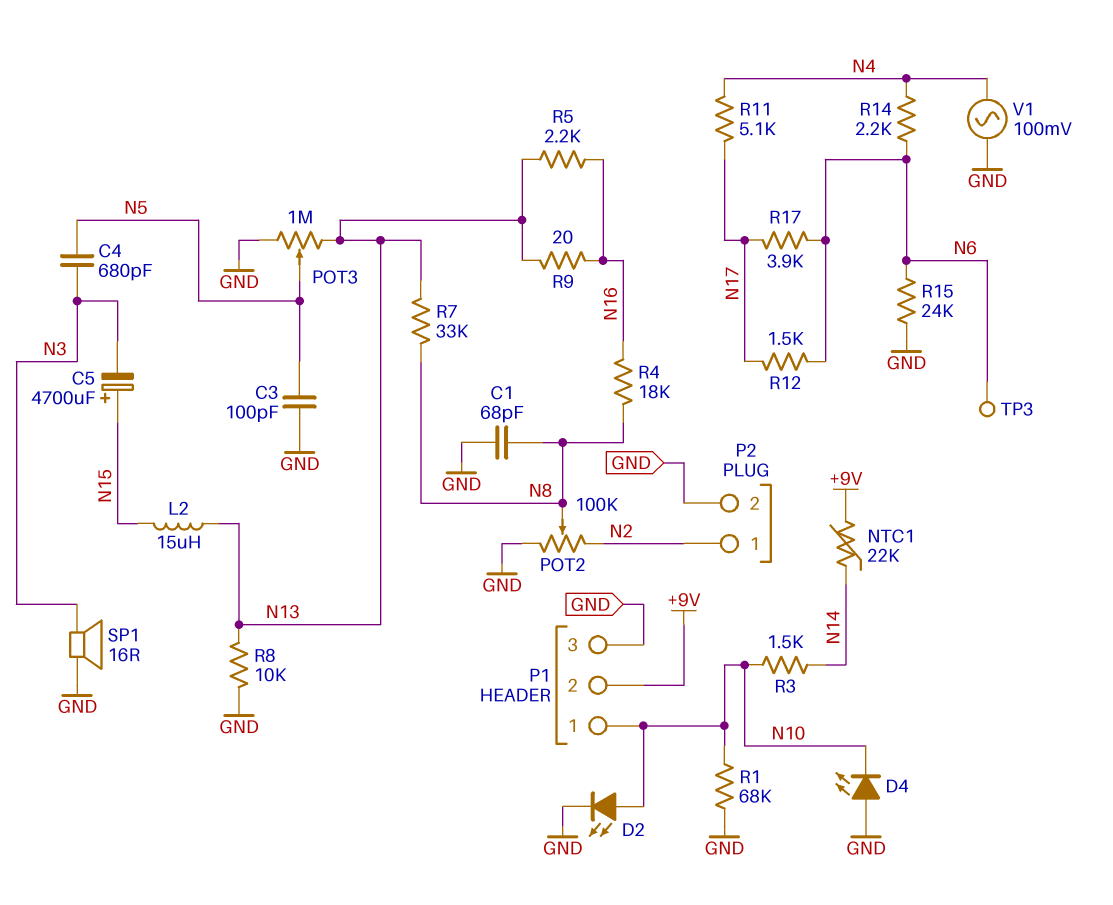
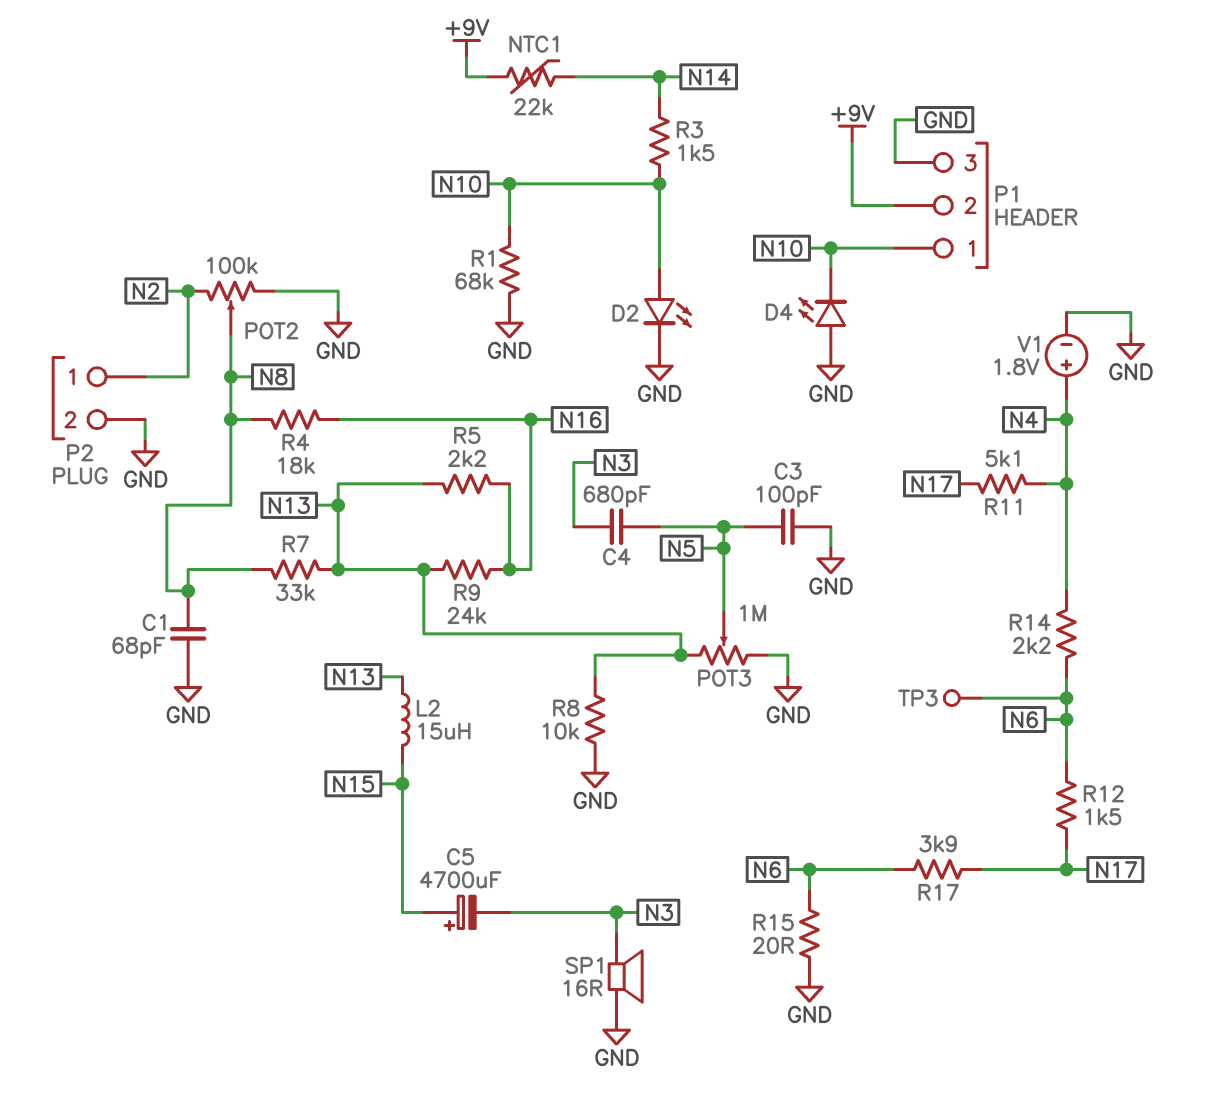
R9: 20 (N13, N16) -> 24k (N13, N16)
R15: 24k (GND, N6) -> 20 (GND, N6)
V1: AC 100mV (GND, N4) -> 1.8V (plus N4, minus GND)

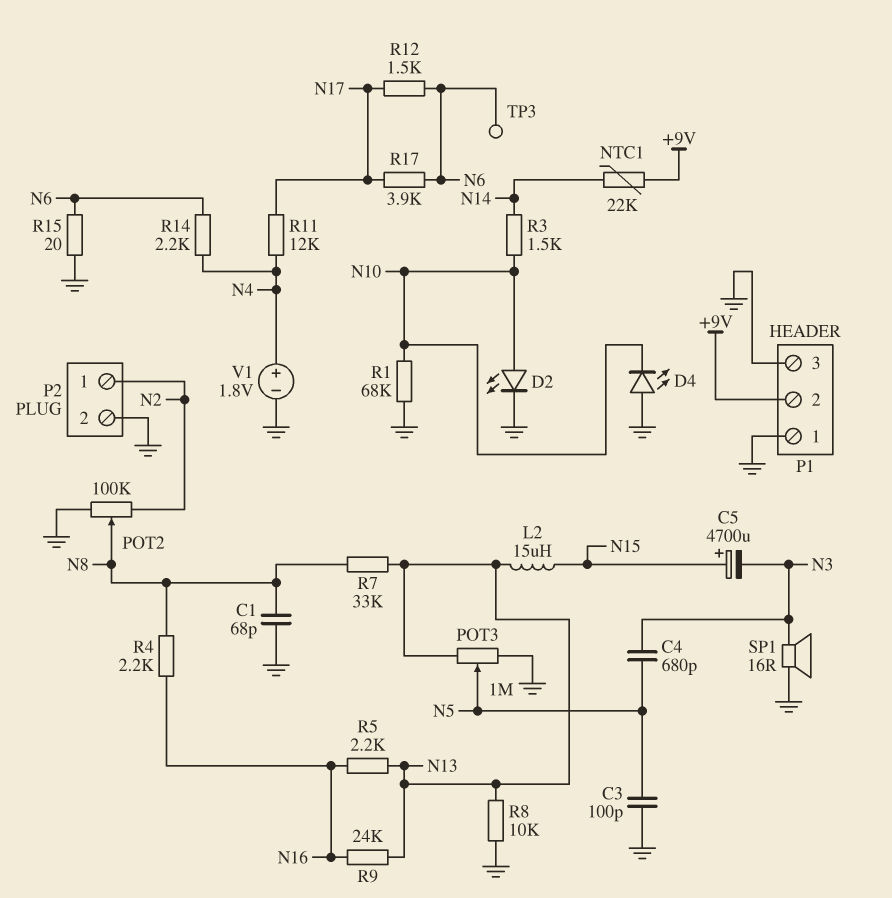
P1 pin 1: N10 -> GND
R4: 18k (N8, N16) -> 2.2k (N8, N16)
R11: 5.1k (N4, N17) -> 12k (N4, N17)

